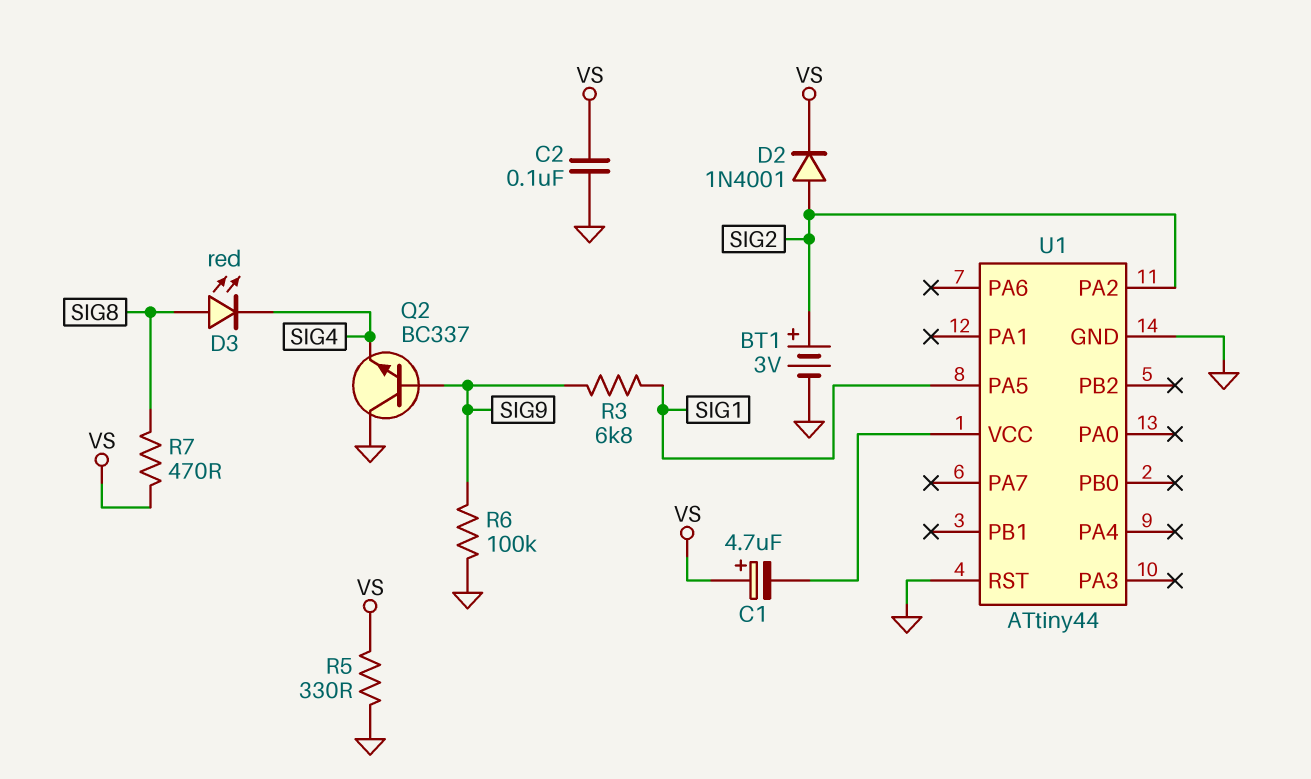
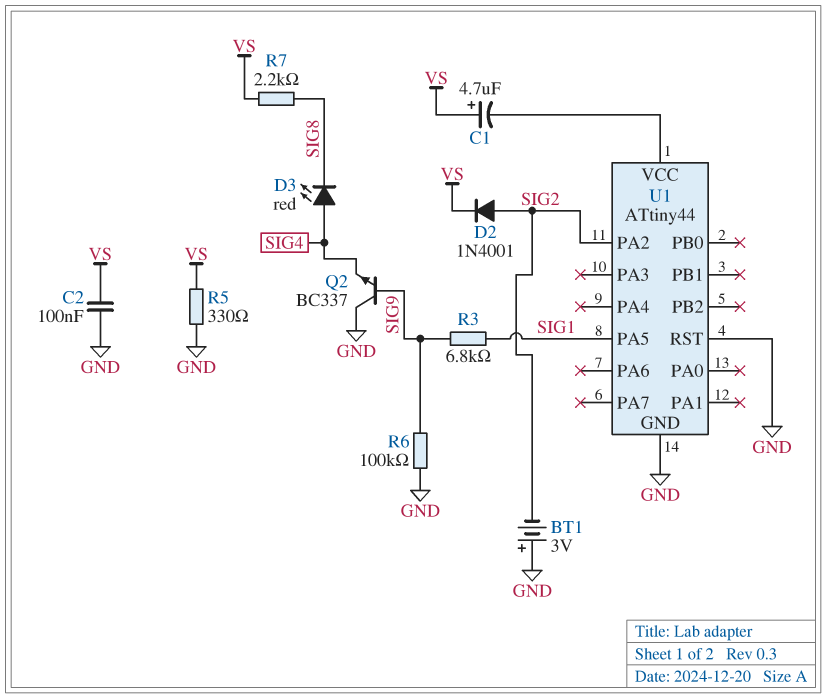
BT1: 3V (plus SIG2, minus GND) -> 3V (plus GND, minus SIG2)
D3: LED red (A SIG8, K SIG4) -> LED red (A SIG4, K SIG8)
R7: 470 (SIG8, VS) -> 2.2k (SIG8, VS)

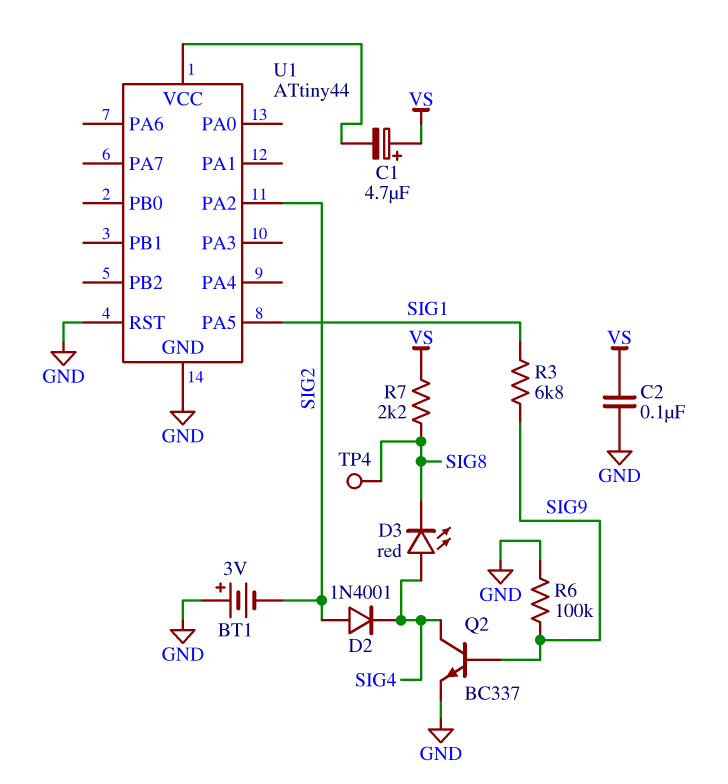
D2: diode 1N4001 (A SIG2, K VS) -> diode 1N4001 (A SIG2, K SIG4)
Q2: NPN BC337 (B SIG9, C GND, E SIG4) -> NPN BC337 (B SIG9, C SIG4, E GND)
R5: 330 (GND, VS) -> none
TP4: none -> test point (SIG8)

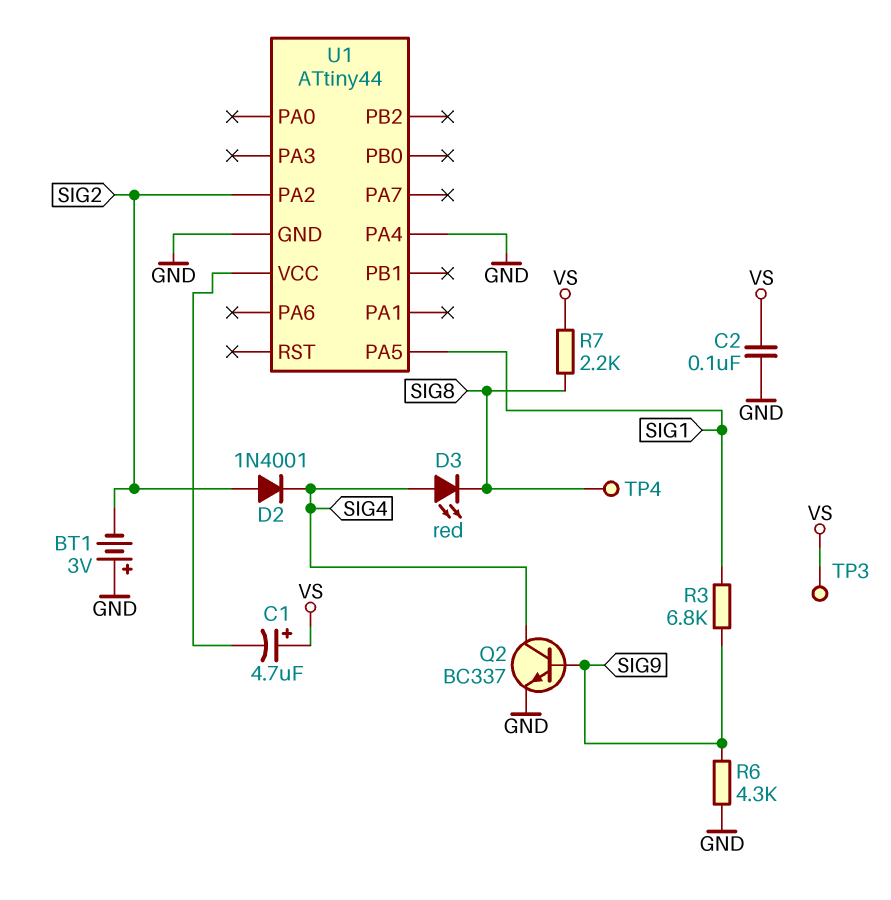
R6: 100k (GND, SIG9) -> 4.3k (GND, SIG9)
TP3: none -> test point (VS)
U1 pin PA4: none -> GND
U1 pin RST: GND -> none

